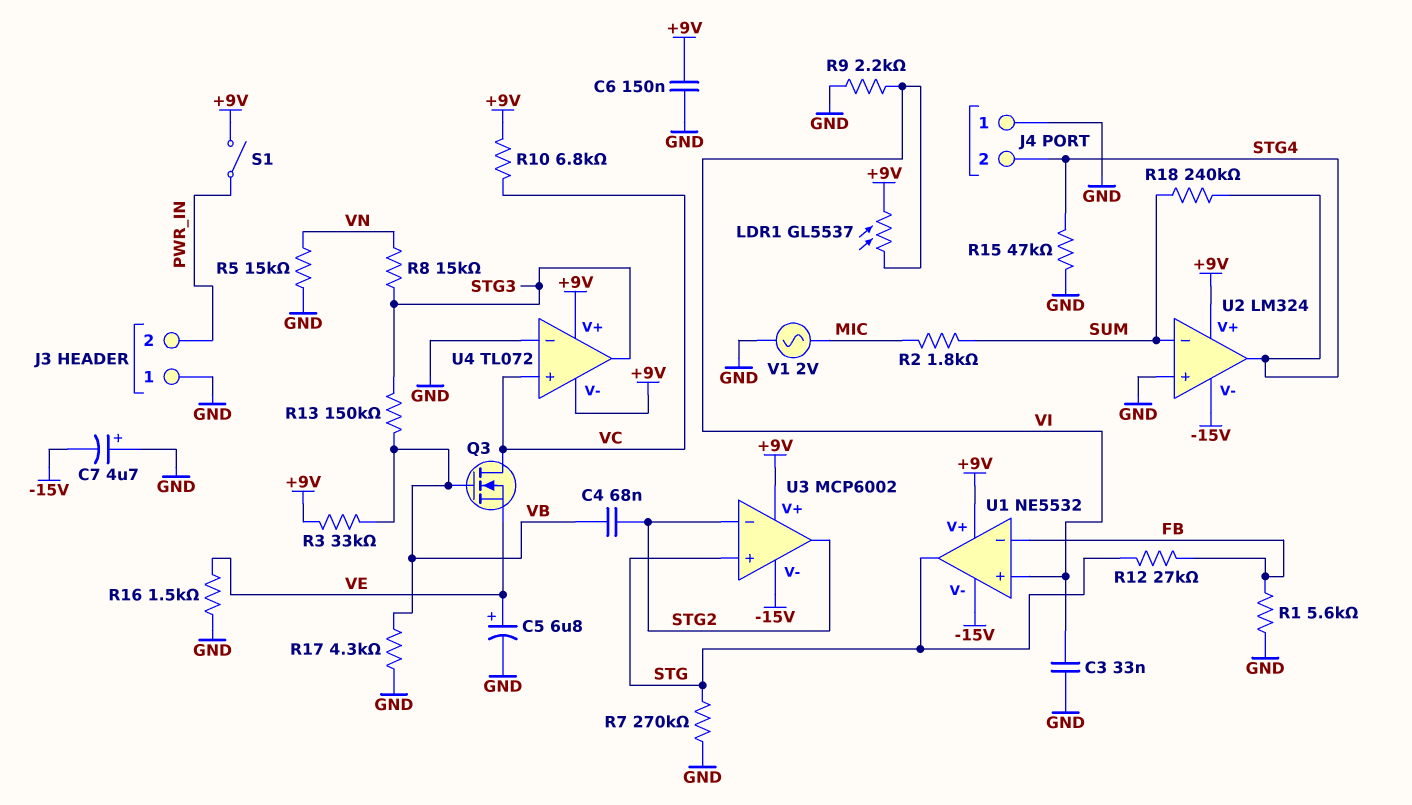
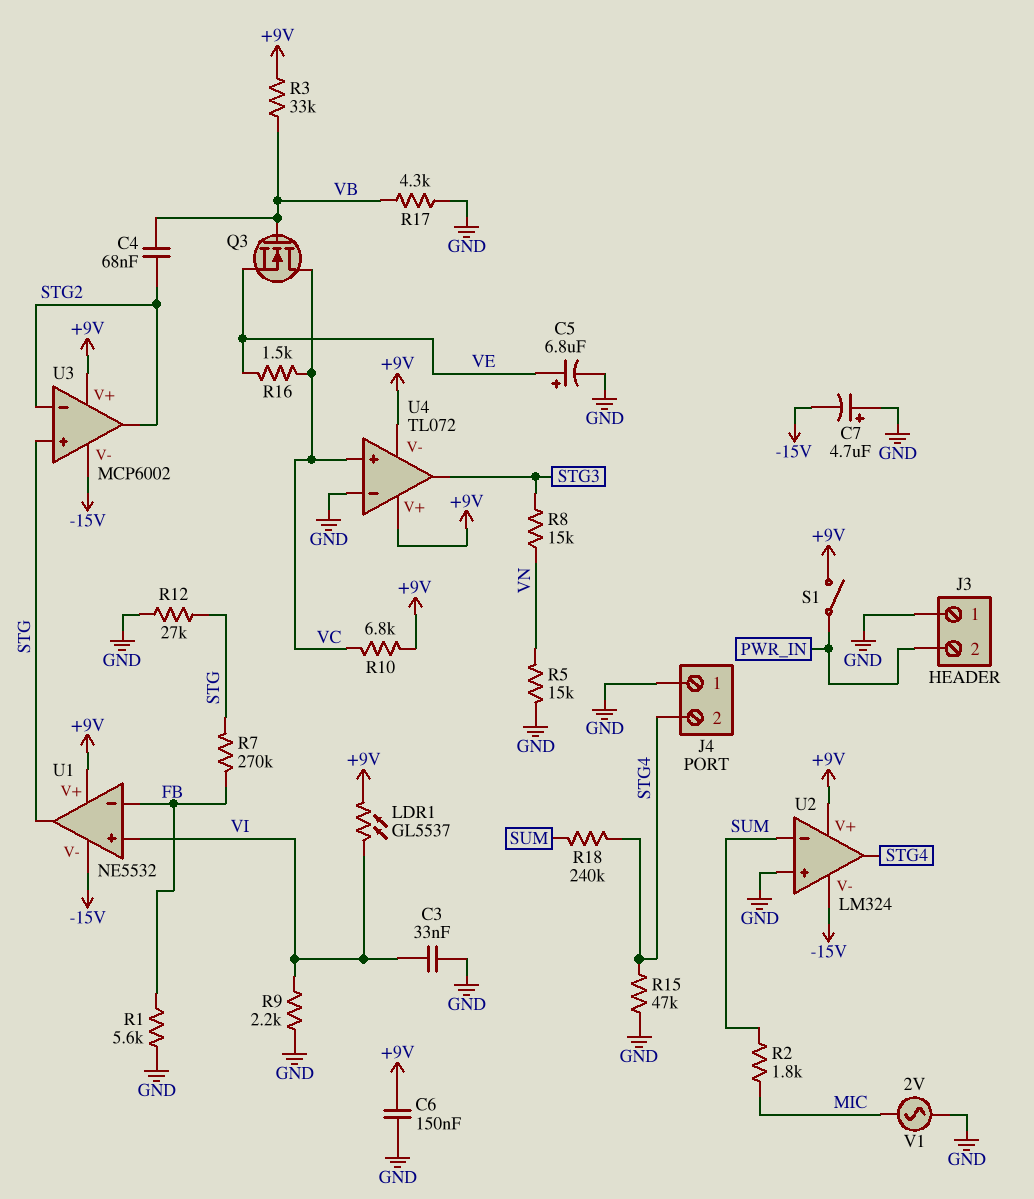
R7: 270k (GND, STG) -> 270k (FB, STG)
R12: 27k (FB, STG) -> 27k (GND, STG)
R13: 150k (STG3, VB) -> none
R16: 1.5k (GND, VE) -> 1.5k (VC, VE)

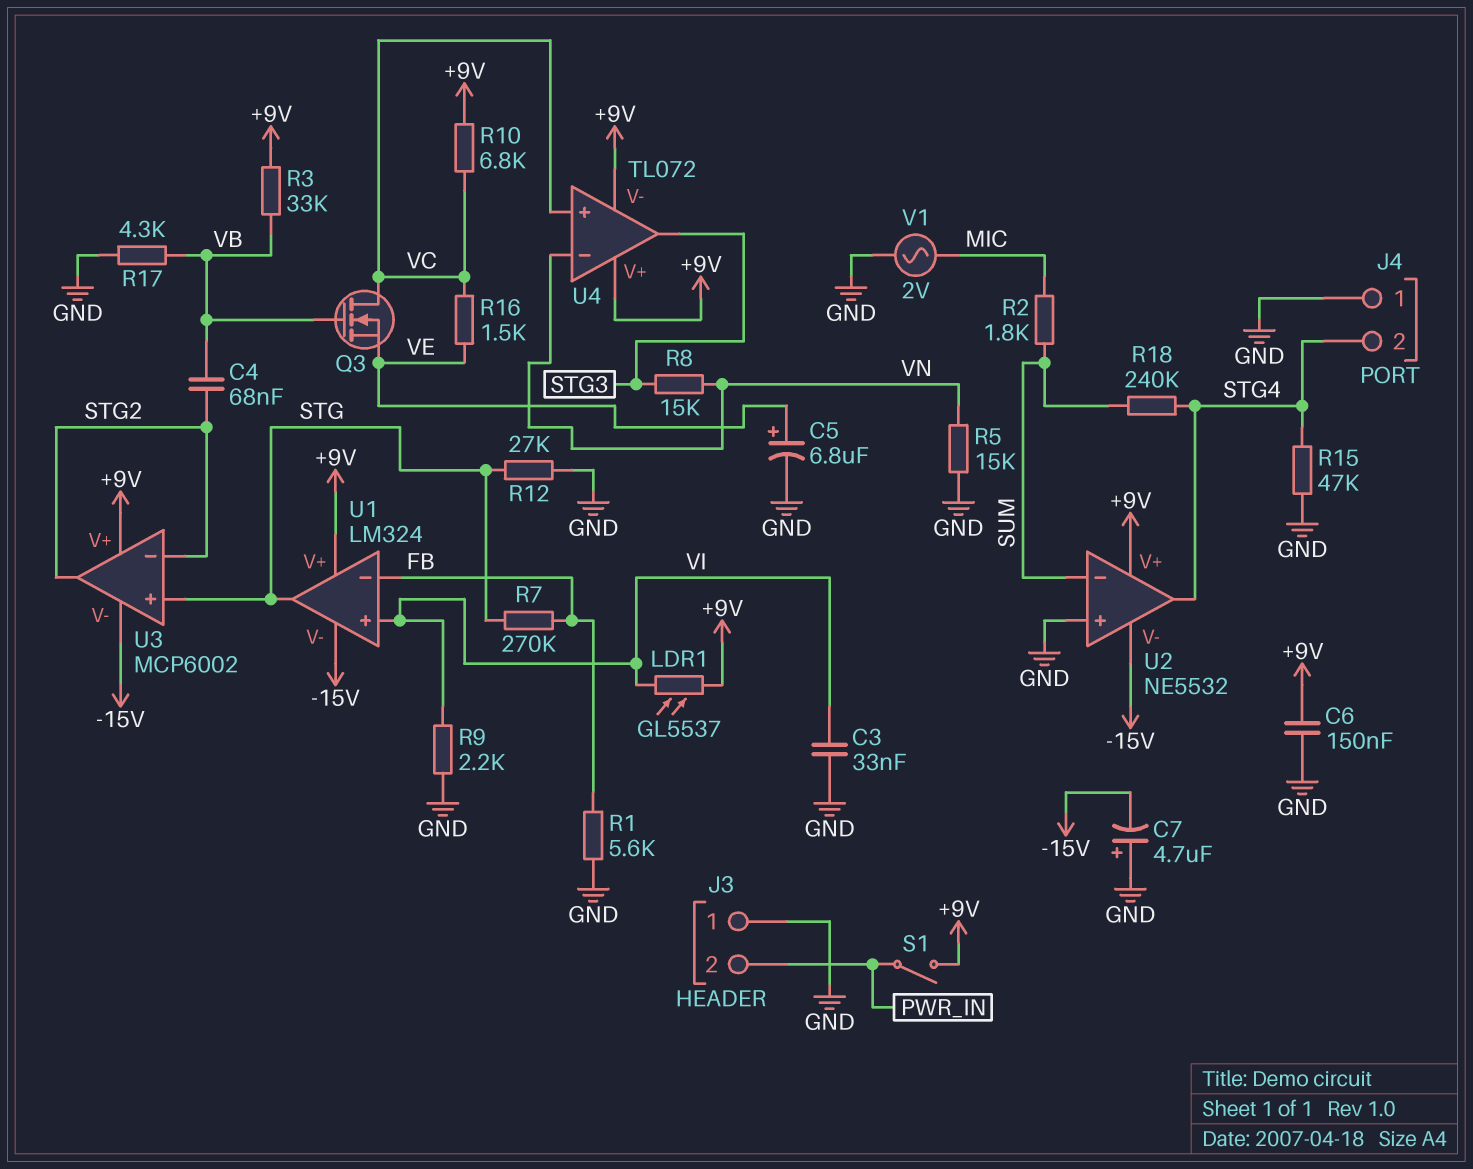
U1: NE5532 -> LM324
U2: LM324 -> NE5532
U4 pin in-: GND -> VN

